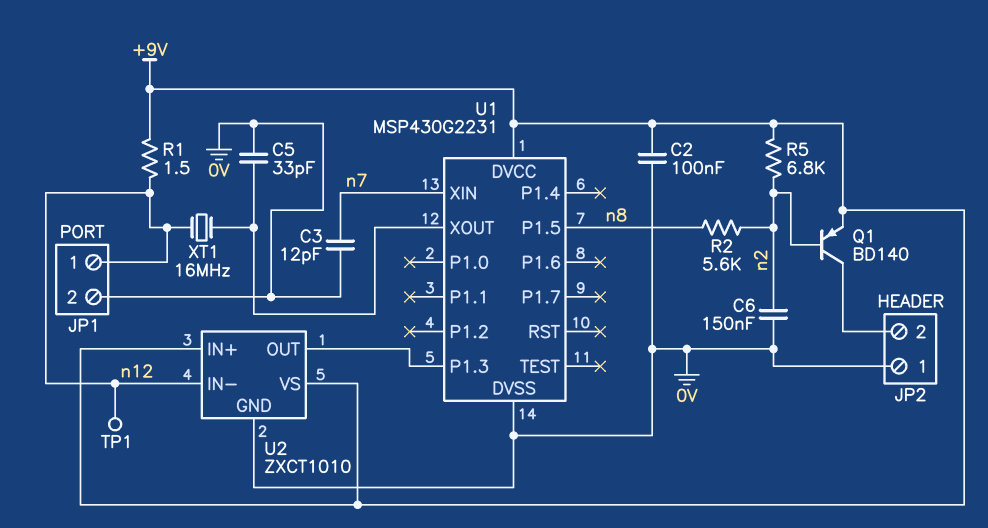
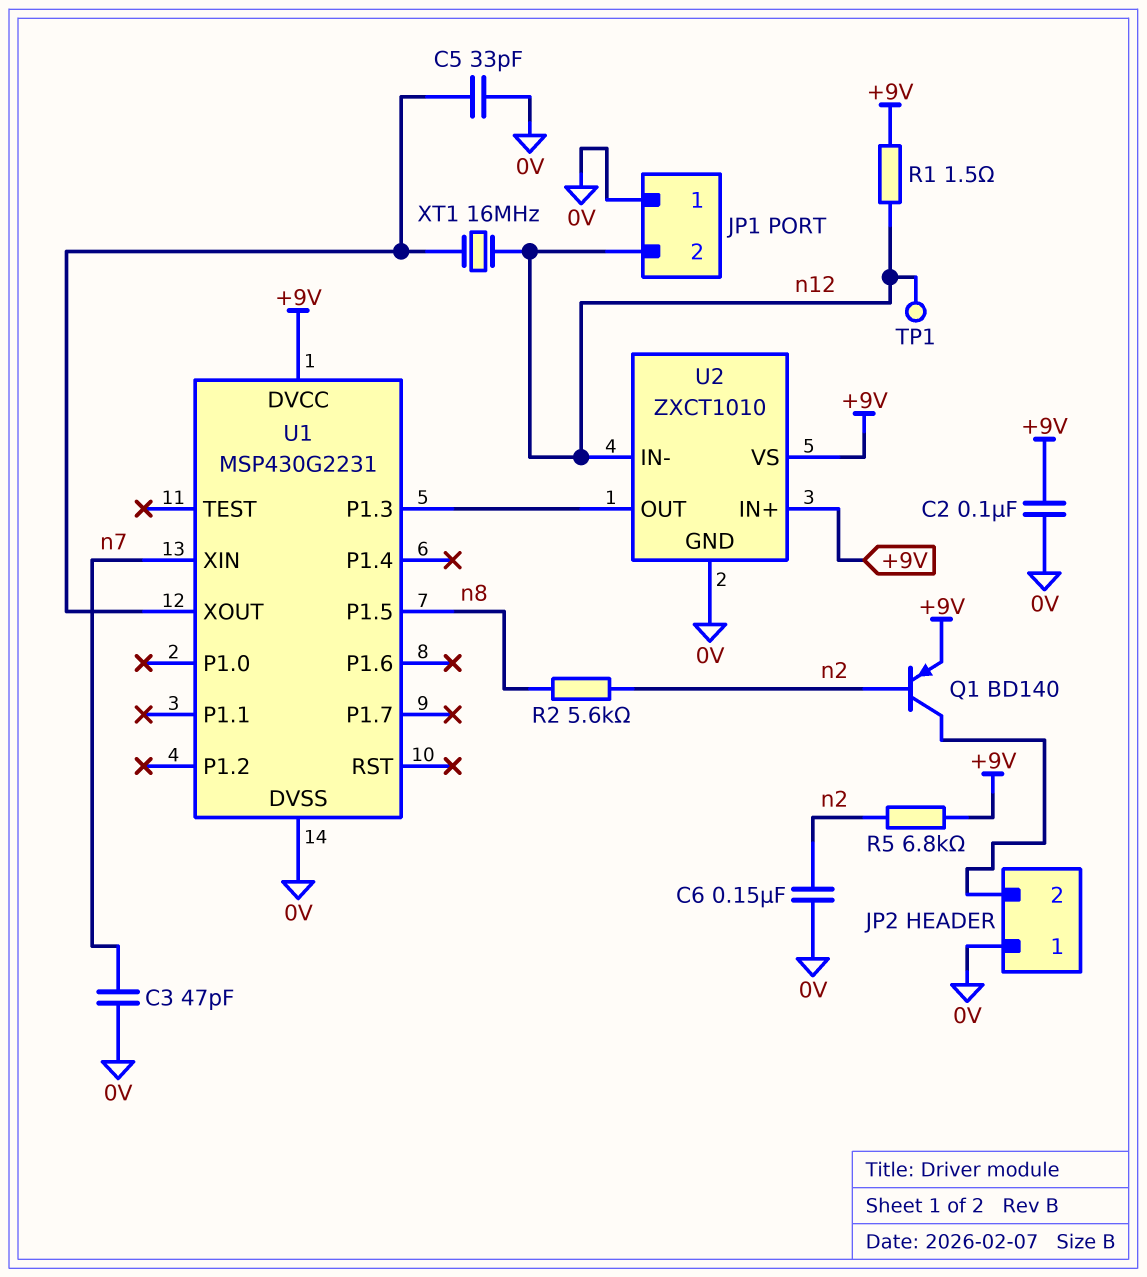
C3: 12pF (0V, n7) -> 47pF (0V, n7)
JP1 pin 1: n12 -> 0V
JP1 pin 2: 0V -> n12

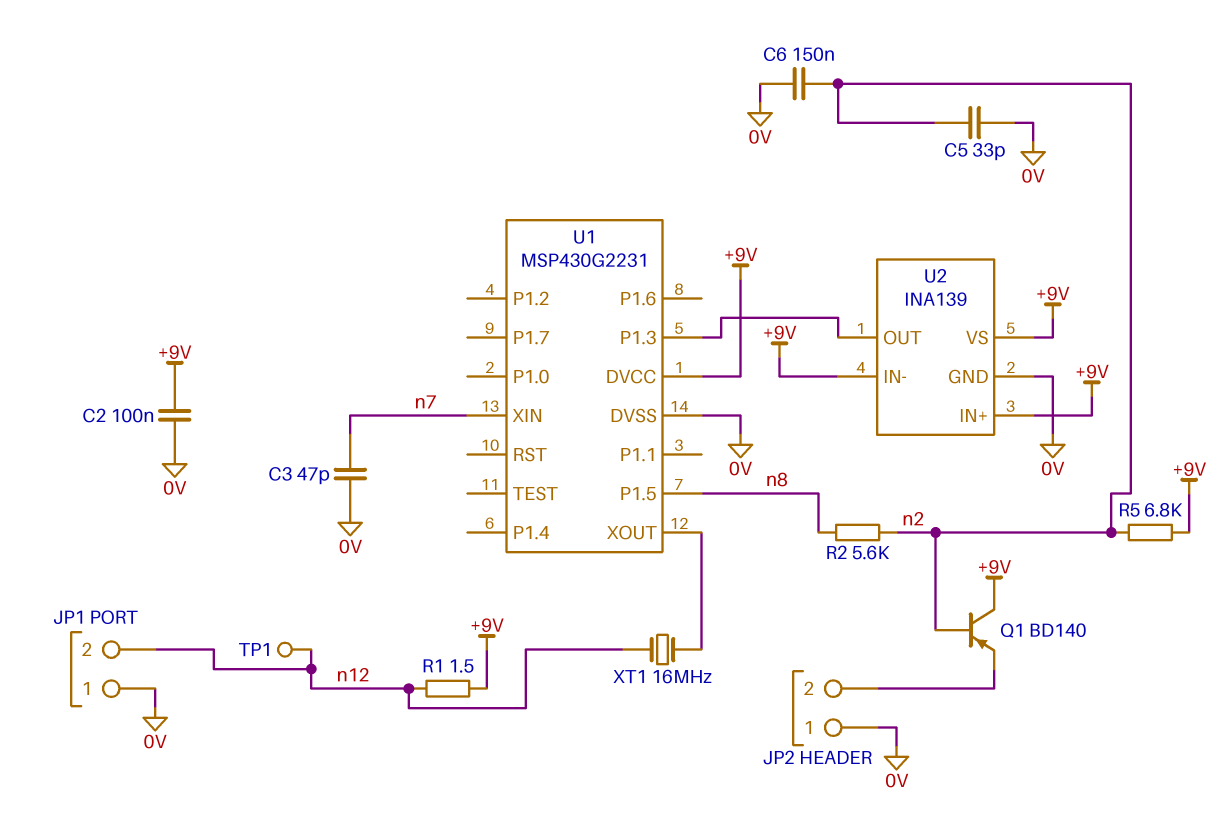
C5: 33pF (0V, U1/XOUT) -> 33pF (0V, n2)
Q1: PNP BD140 (B n2, C JP2/2, E +9V) -> PNP BD140 (B n2, C +9V, E JP2/2)
U2: ZXCT1010 -> INA139
U2 pin IN-: n12 -> +9V

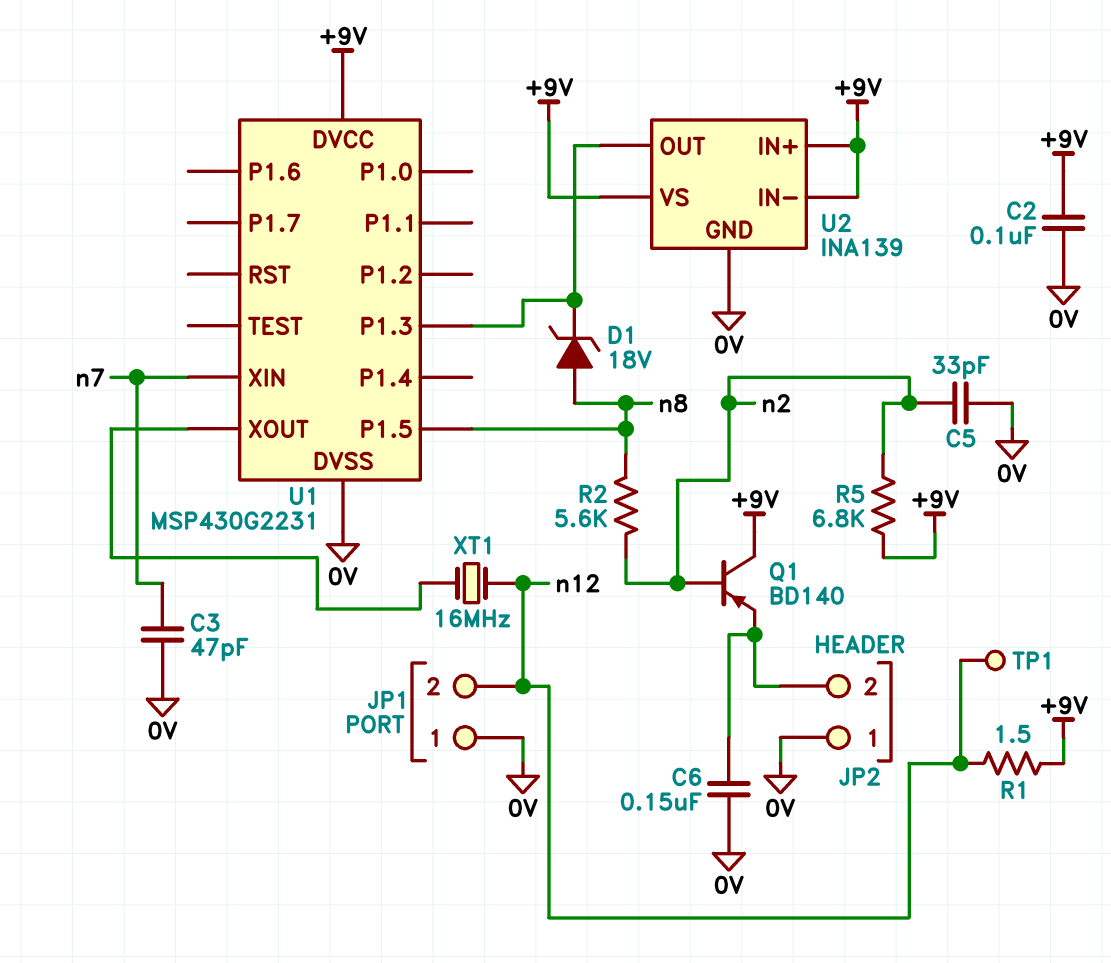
C6: 150nF (0V, n2) -> 150nF (0V, JP2/2)
D1: none -> zener 18V (A n8, K U1/P1.3)

